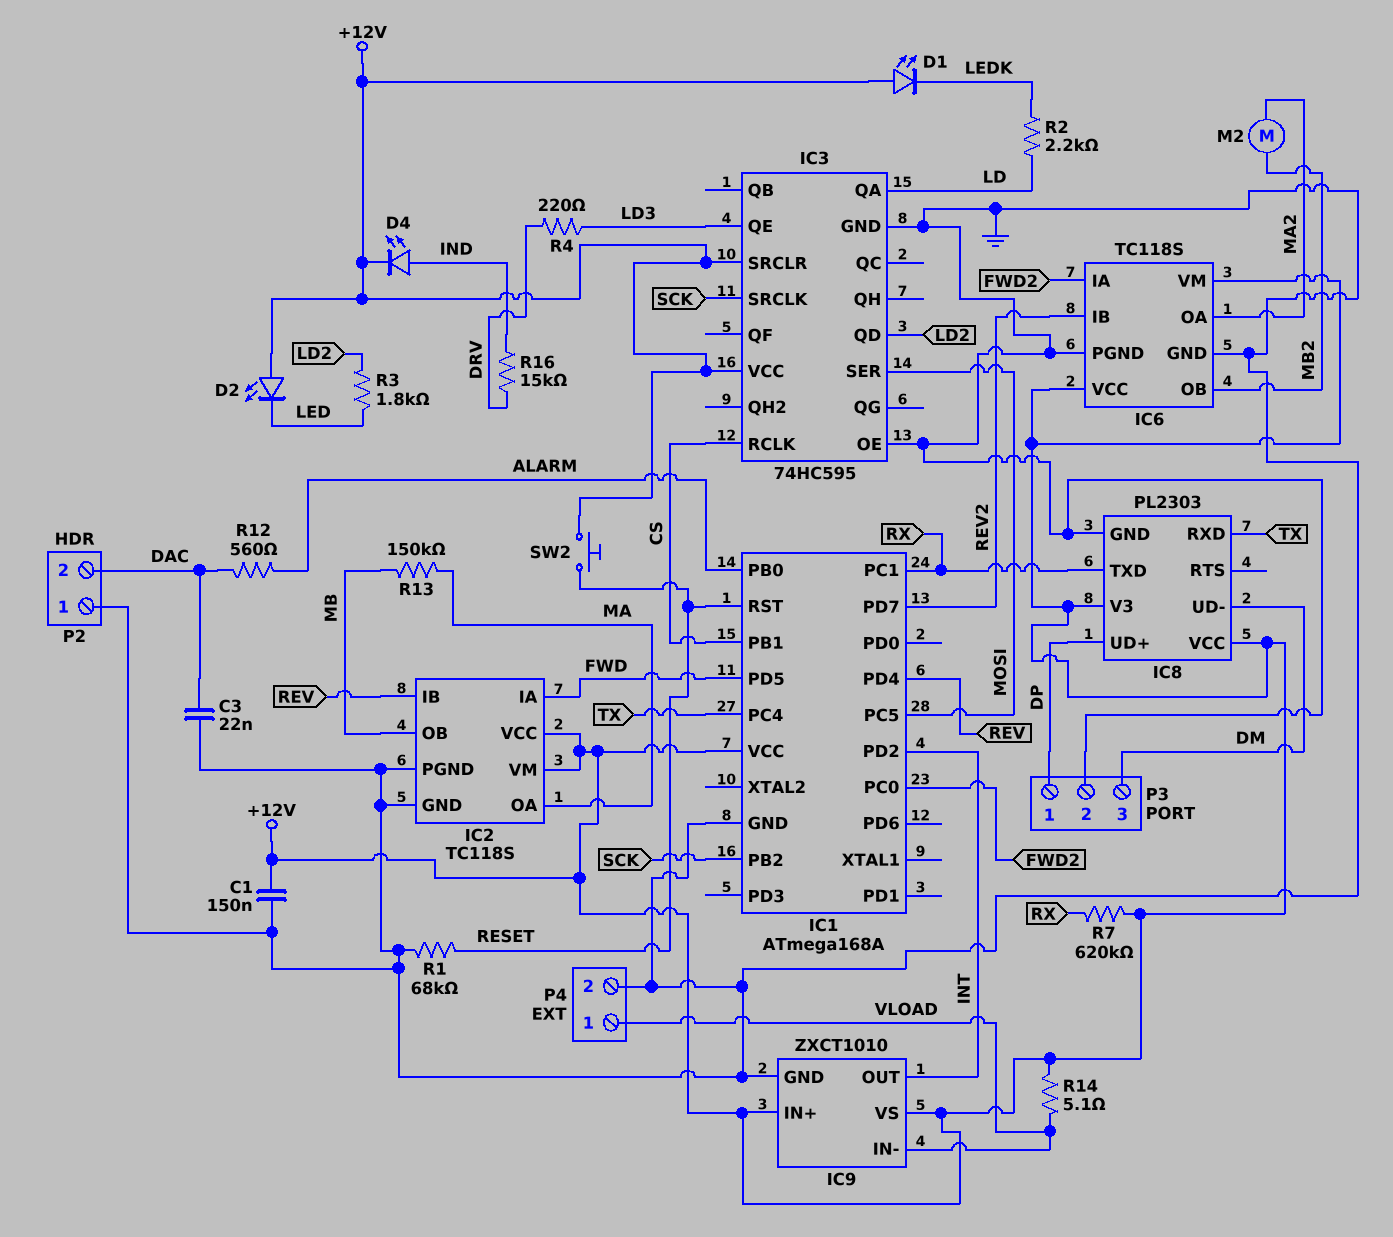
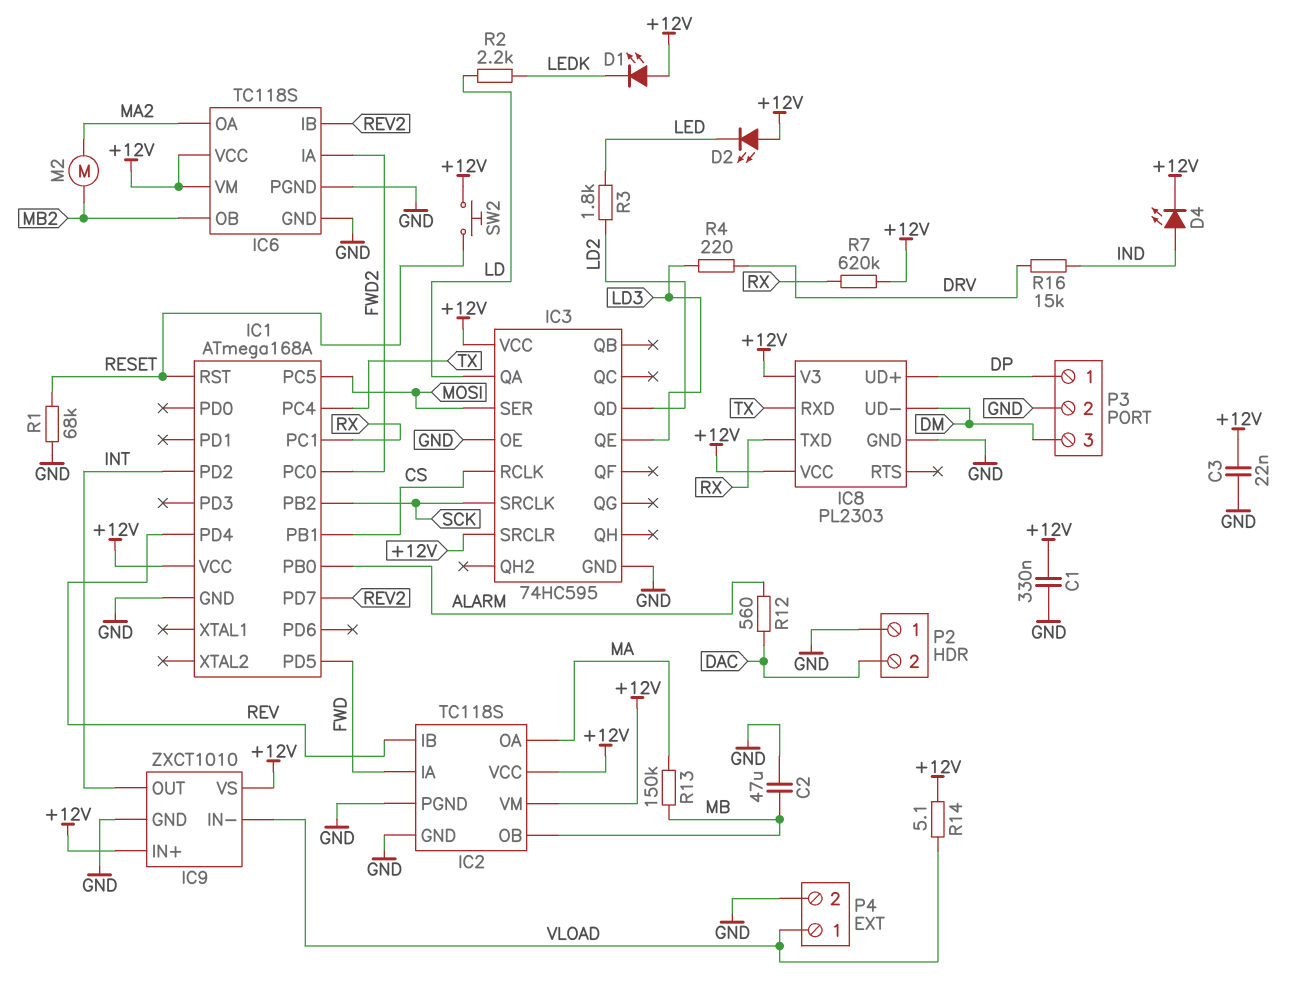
C1: 150nF (+12V, GND) -> 330nF (+12V, GND)
C2: none -> 47uF (GND, MB)
C3: 22nF (DAC, GND) -> 22nF (+12V, GND)

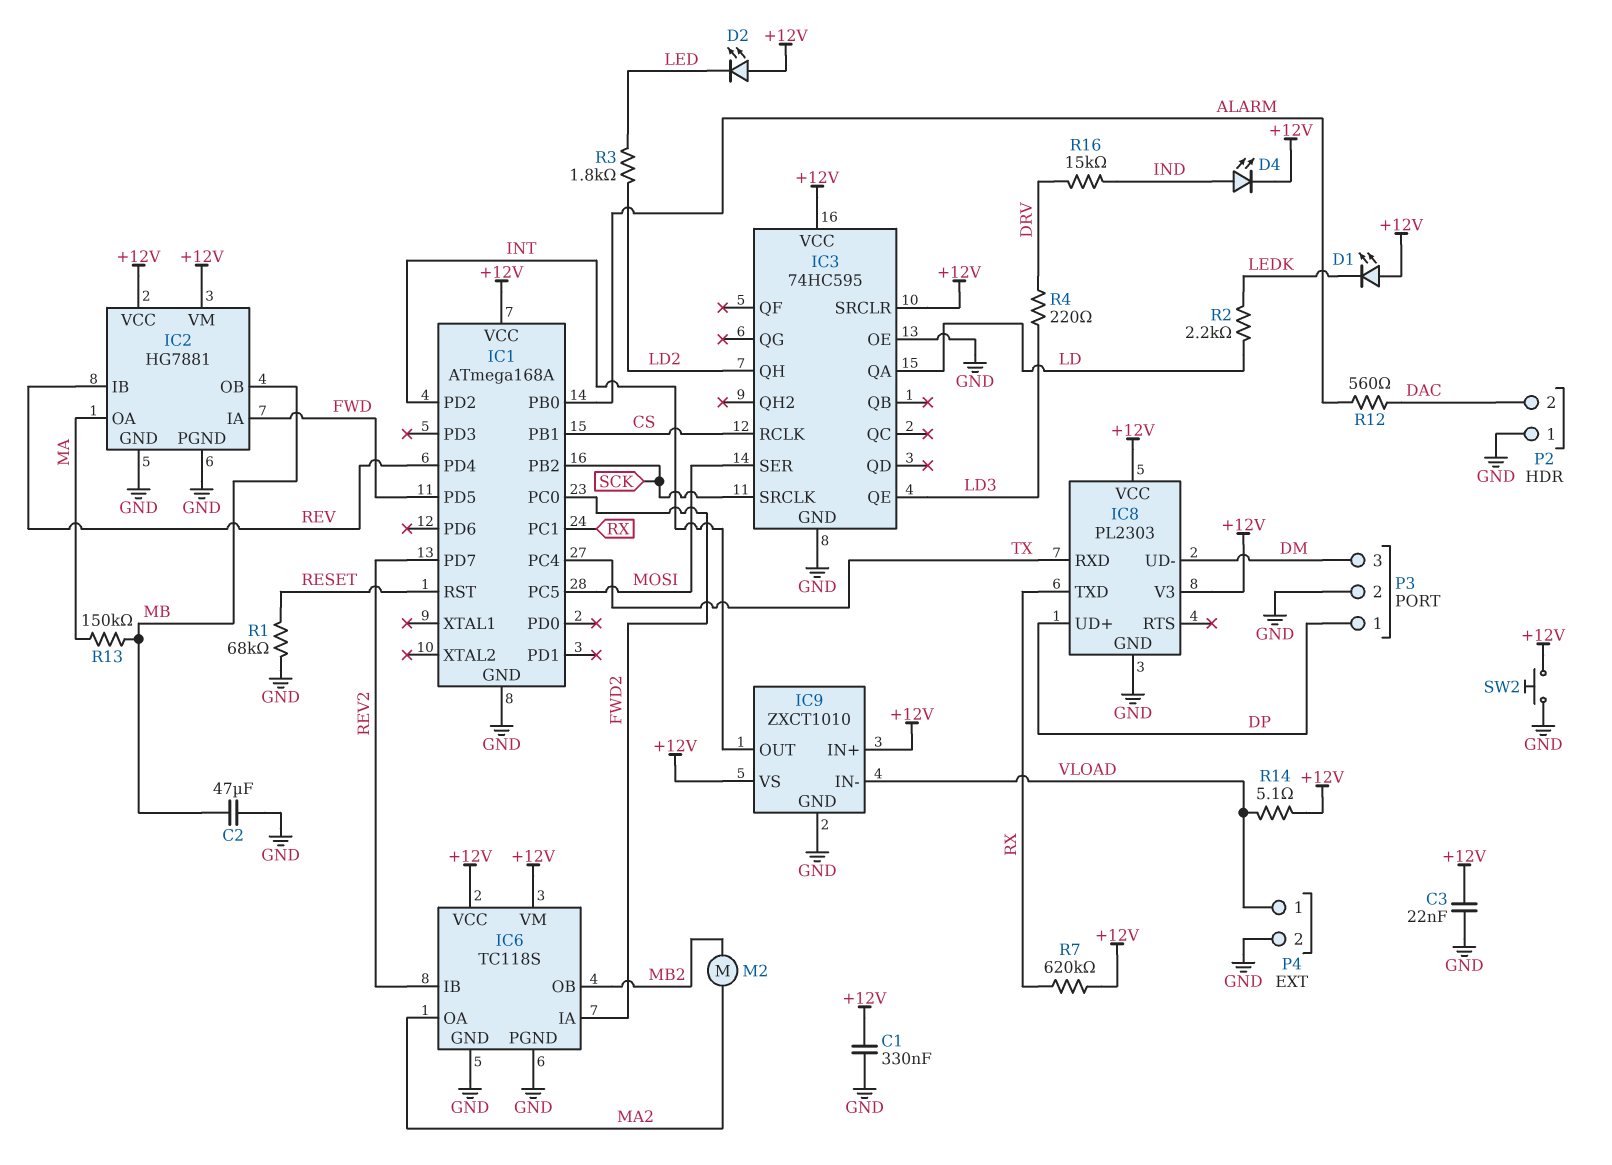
IC2: TC118S -> HG7881
IC3 pin QD: LD2 -> none
IC3 pin QH: none -> LD2
SW2: button (+12V, RESET) -> button (+12V, GND)

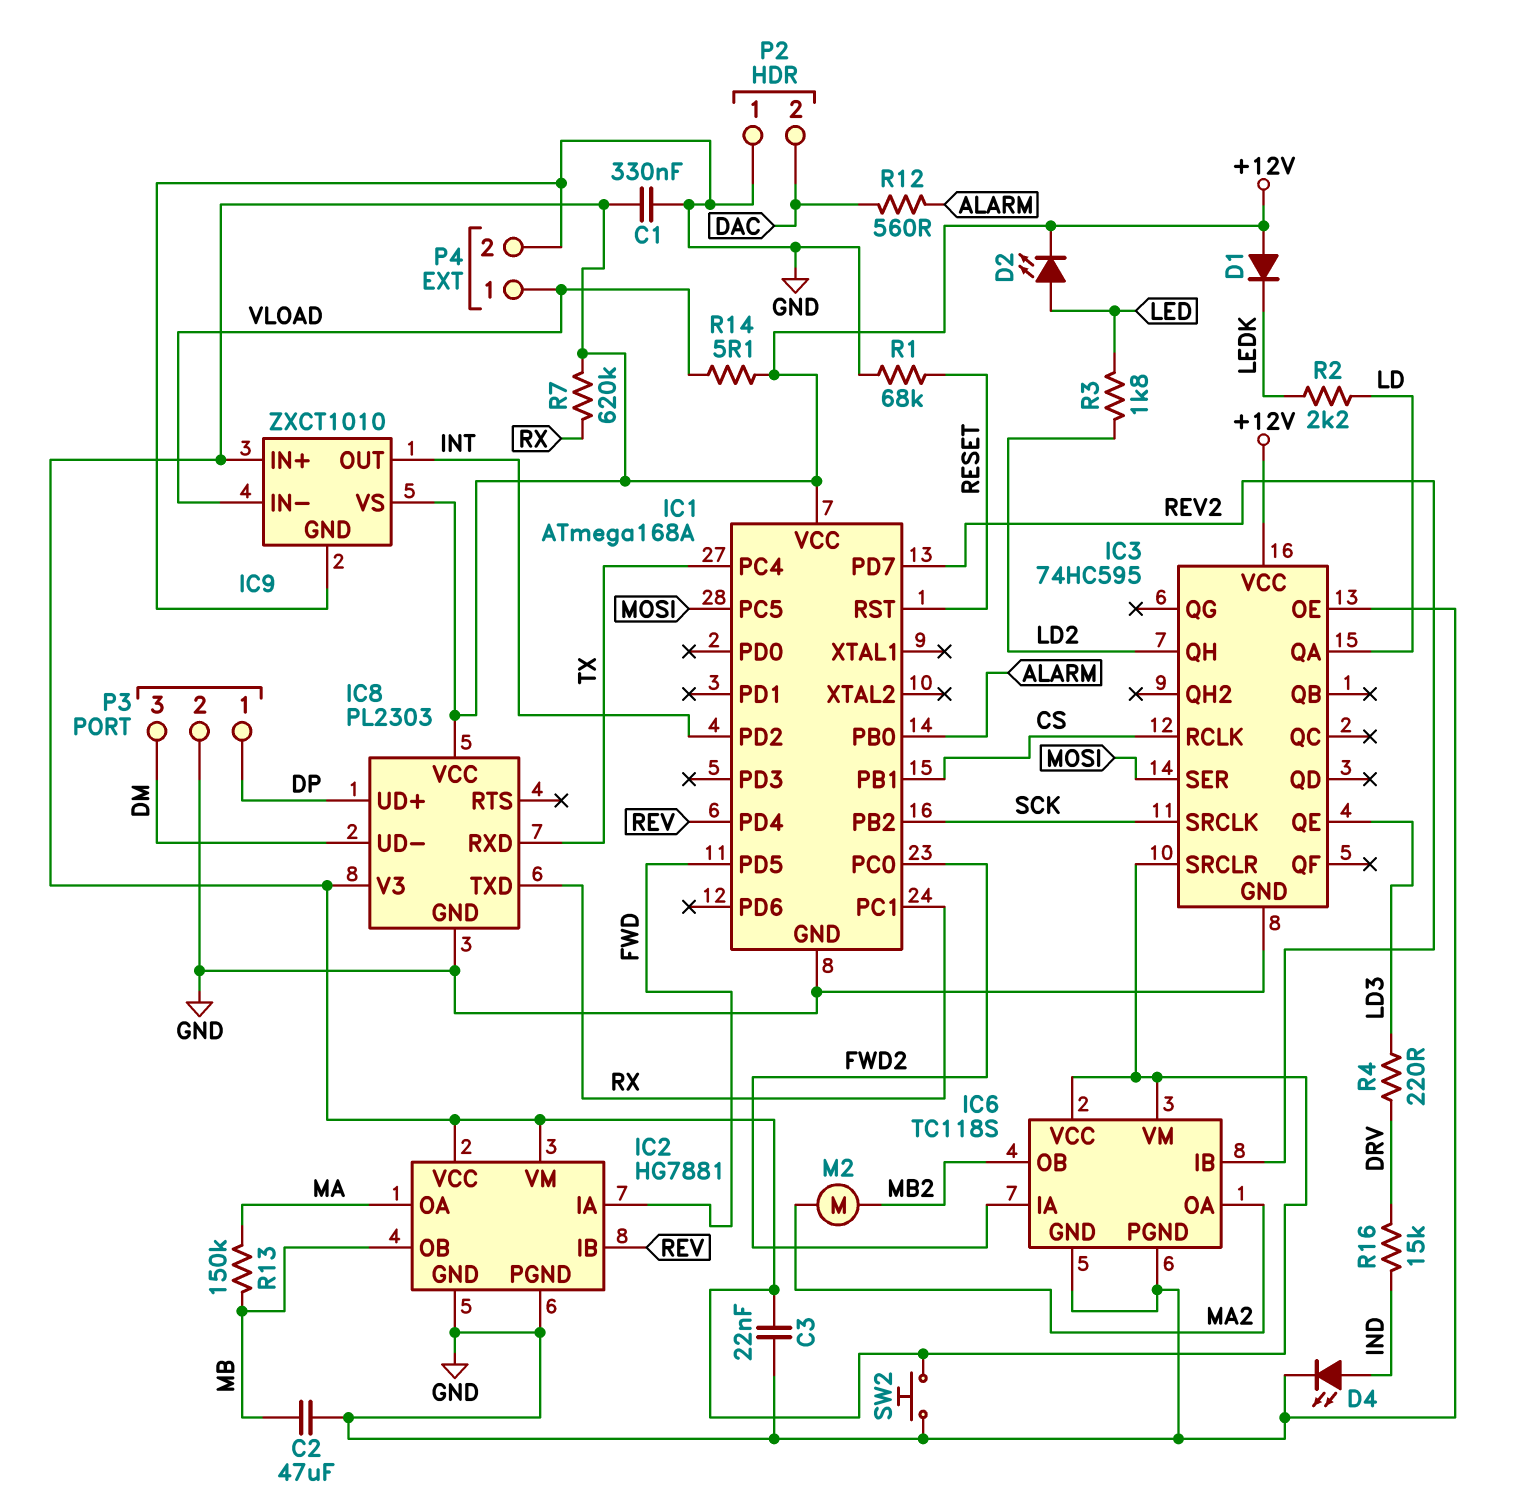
D1: LED (A +12V, K LEDK) -> diode (A +12V, K LEDK)
D2: LED (A +12V, K LED) -> LED (A LED, K +12V)
D4: LED (A IND, K +12V) -> LED (A IND, K GND)

